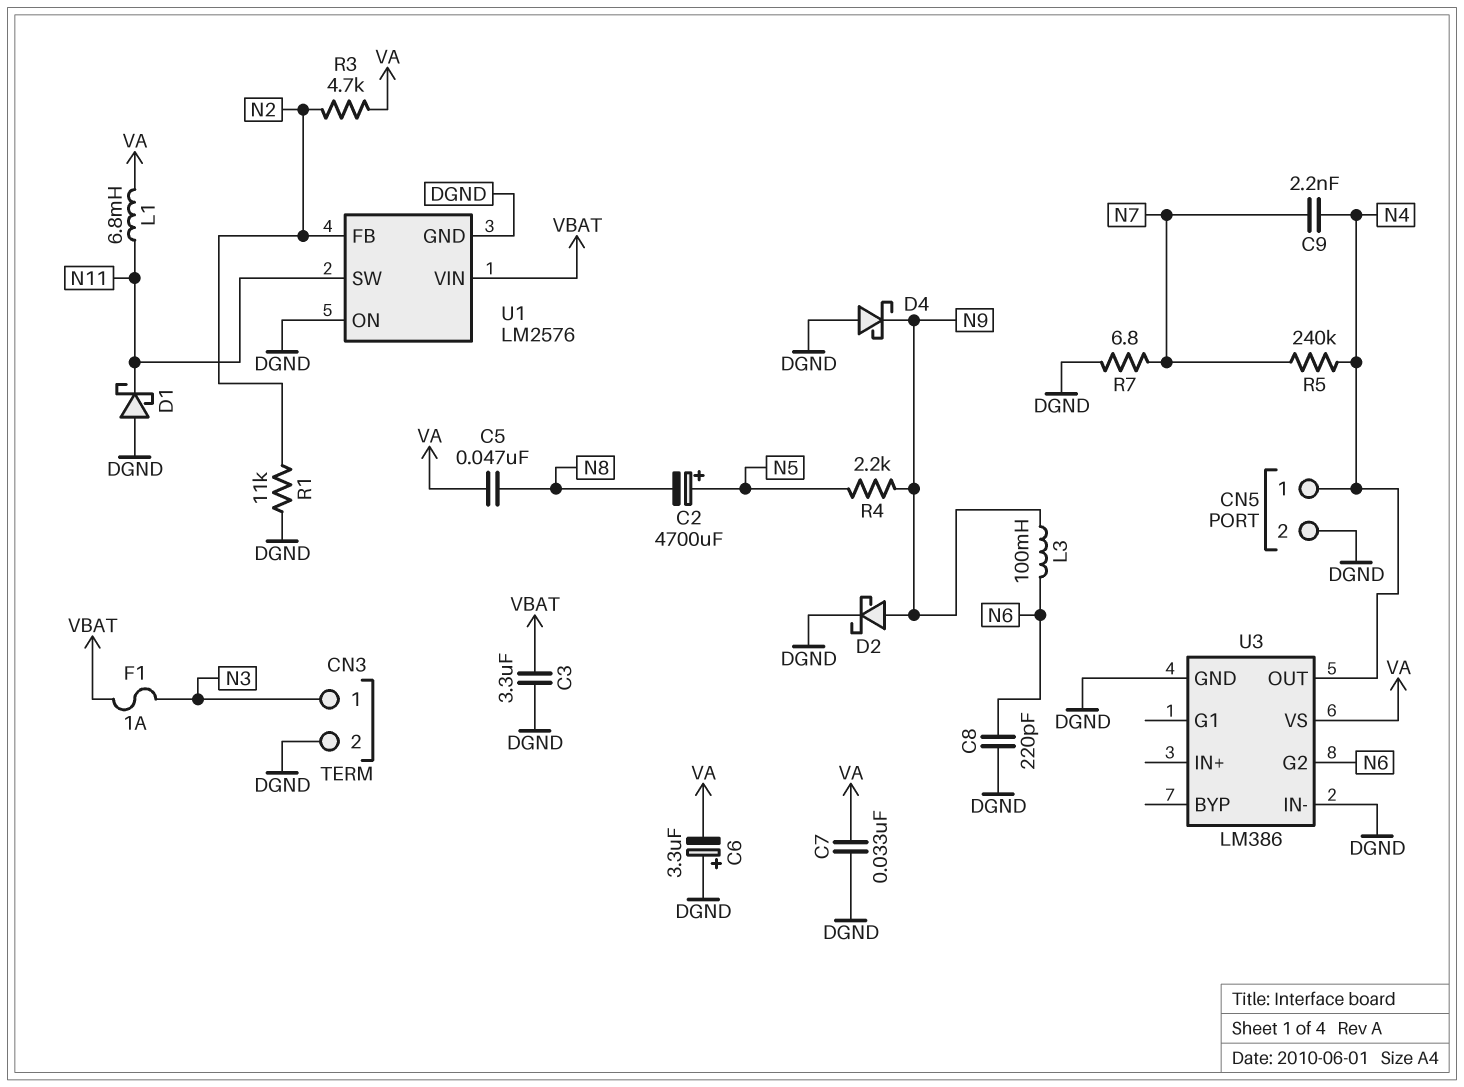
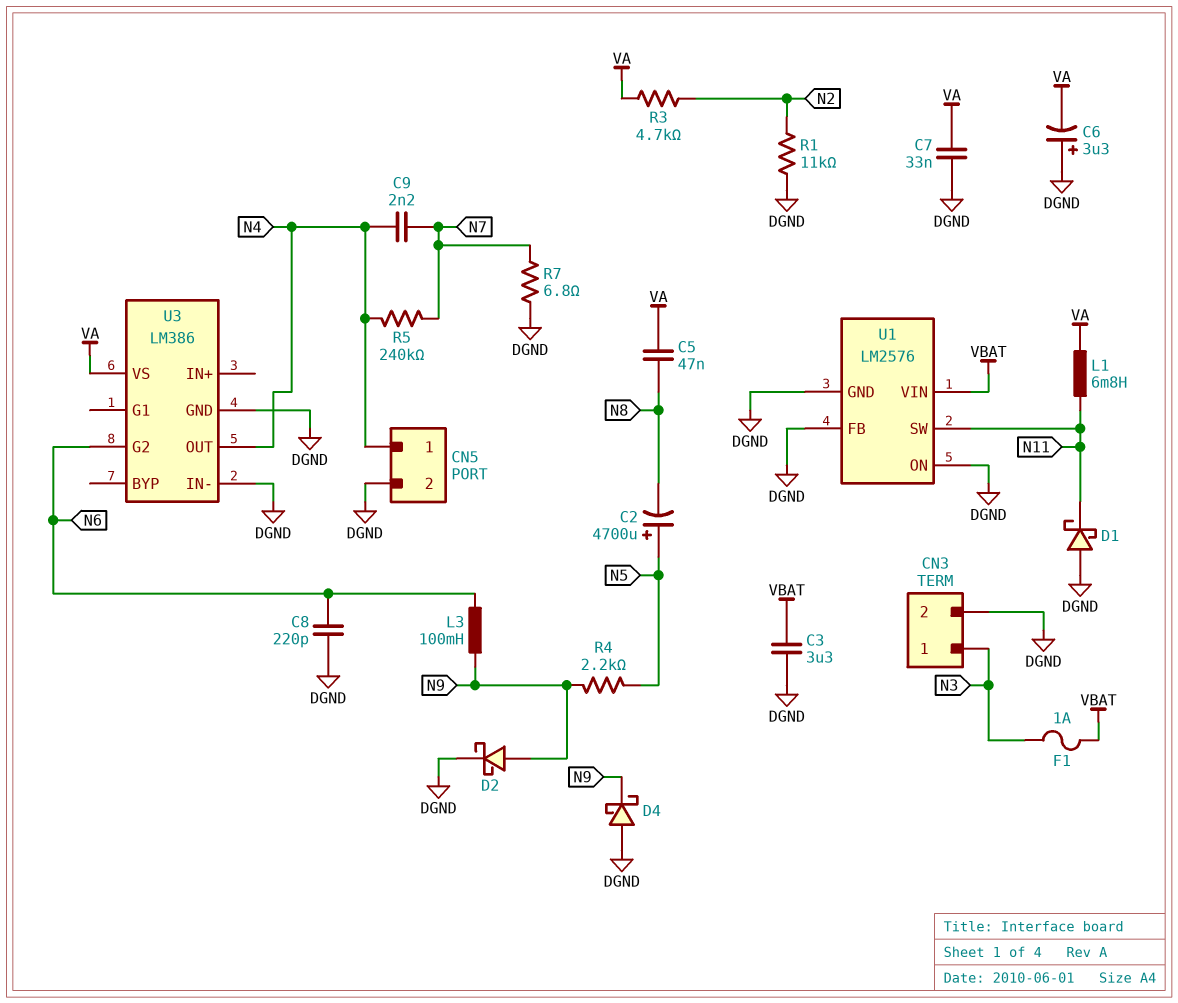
U1 pin FB: N2 -> DGND

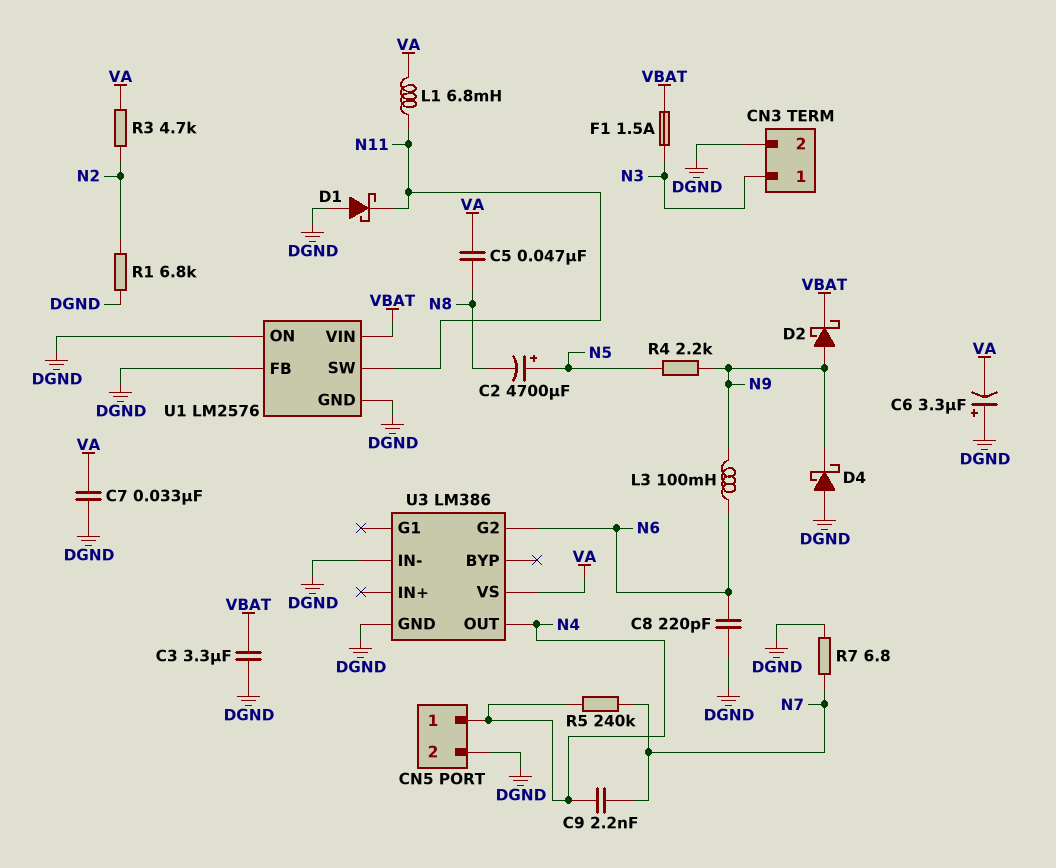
D2: schottky (A N9, K DGND) -> schottky (A N9, K VBAT)
F1: 1A (N3, VBAT) -> 1.5A (N3, VBAT)
R1: 11k (DGND, N2) -> 6.8k (DGND, N2)

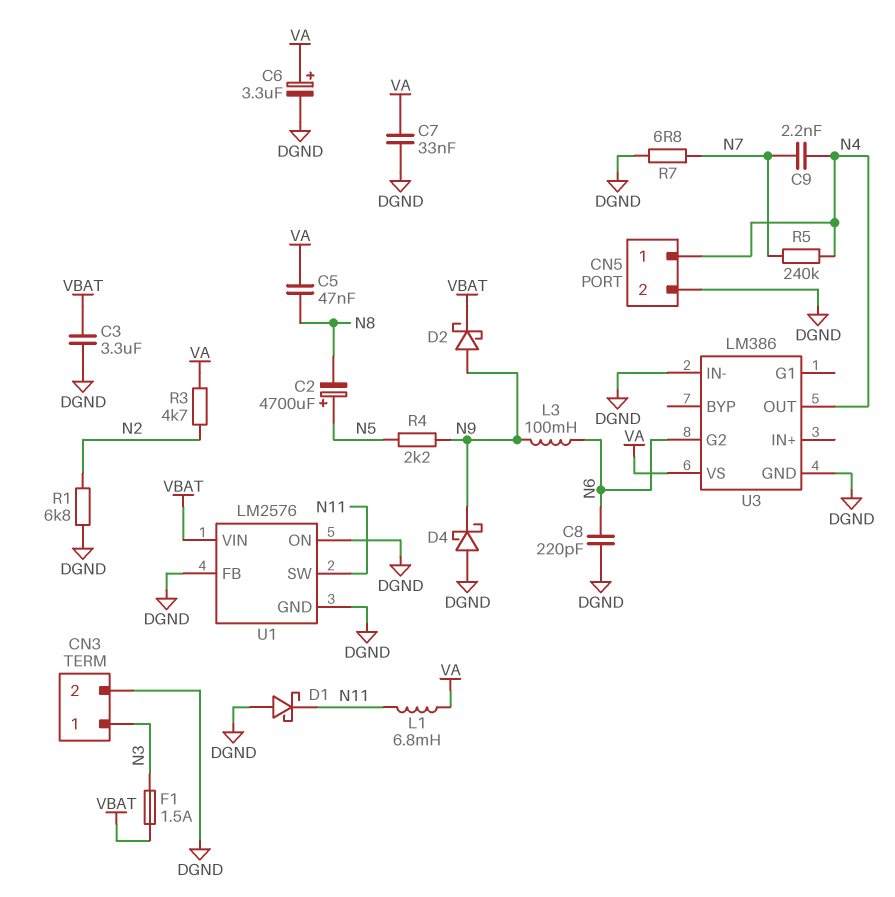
C6: 3.3uF (plus DGND, minus VA) -> 3.3uF (plus VA, minus DGND)

